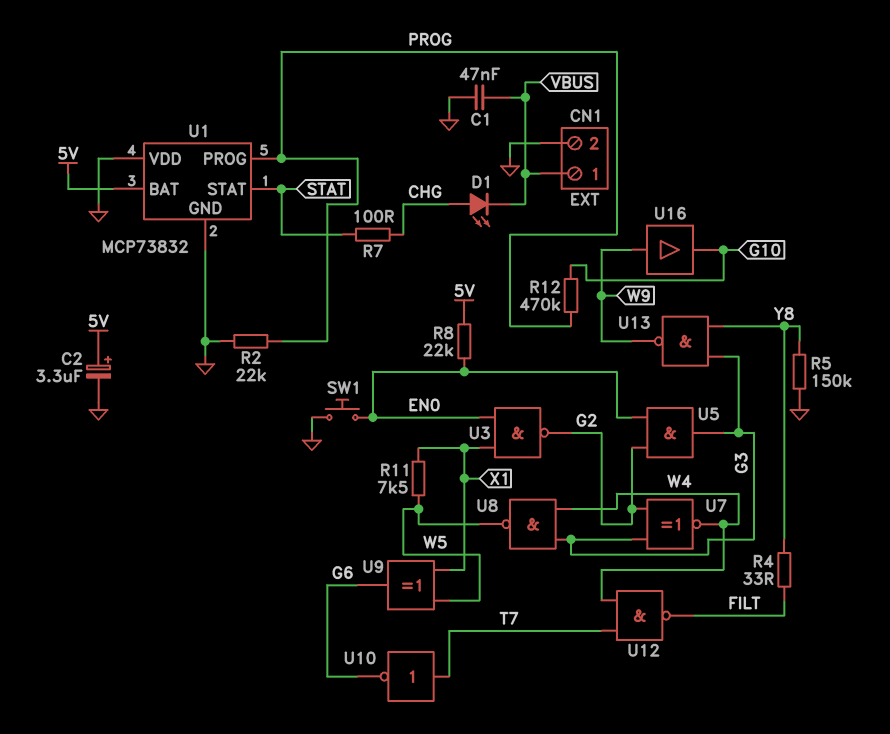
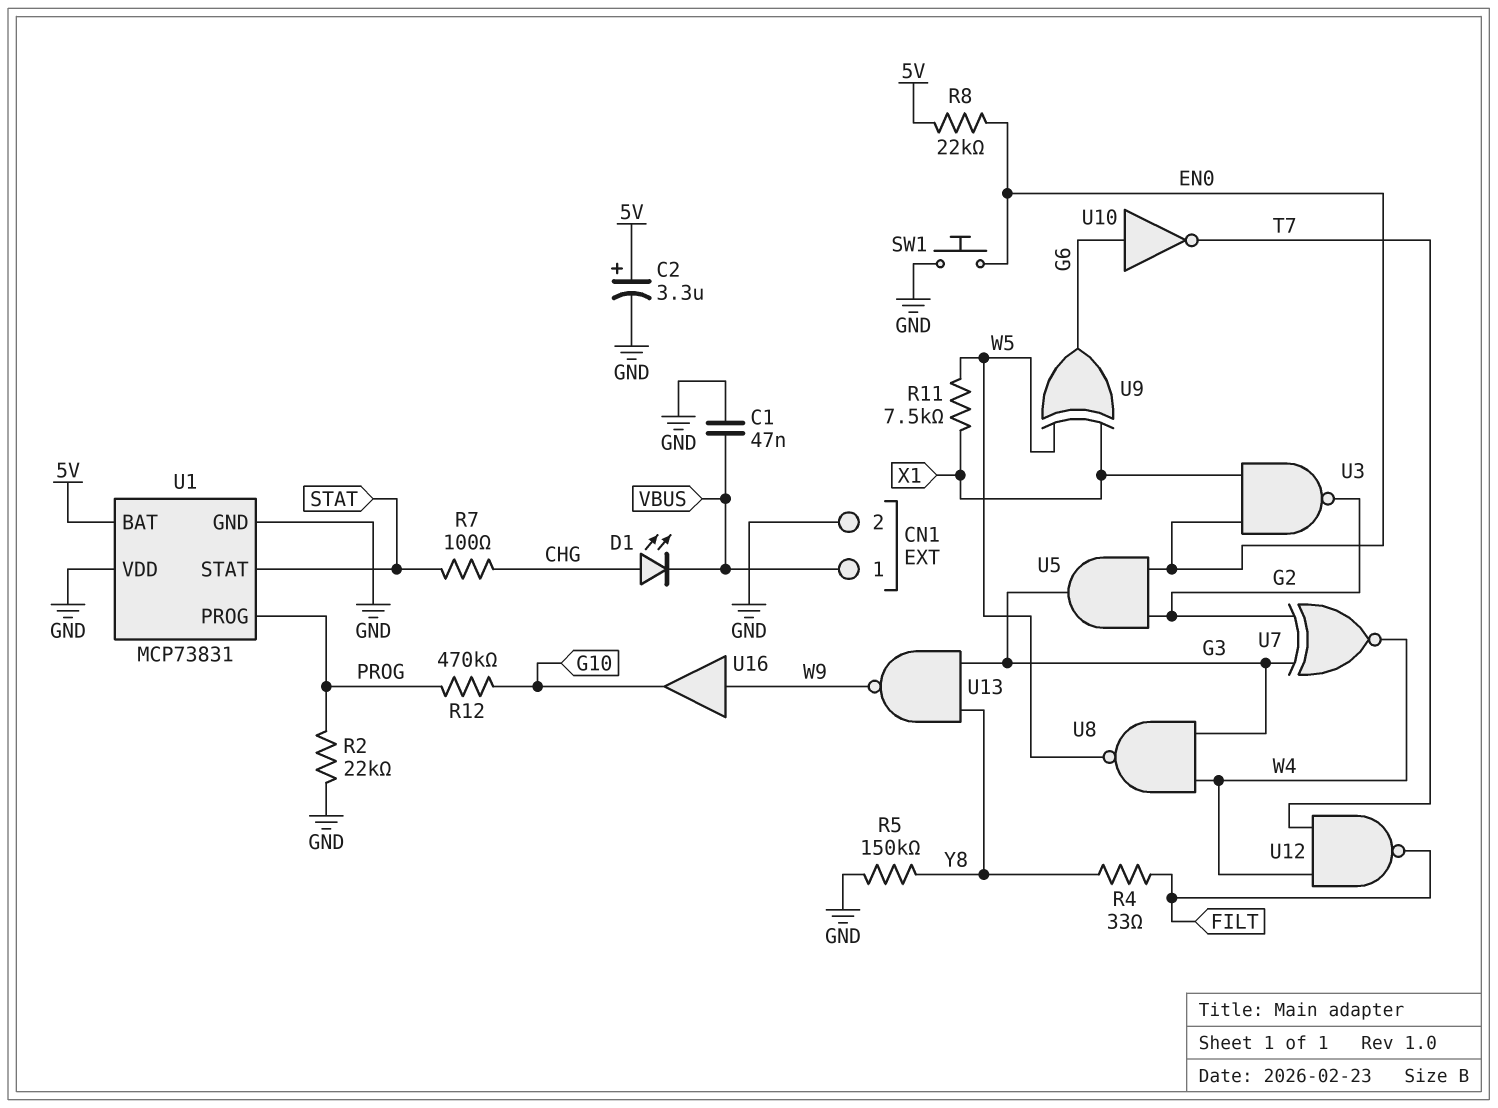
U1: MCP73832 -> MCP73831
U10: NOT (in T7, out G6) -> NOT (in G6, out T7)

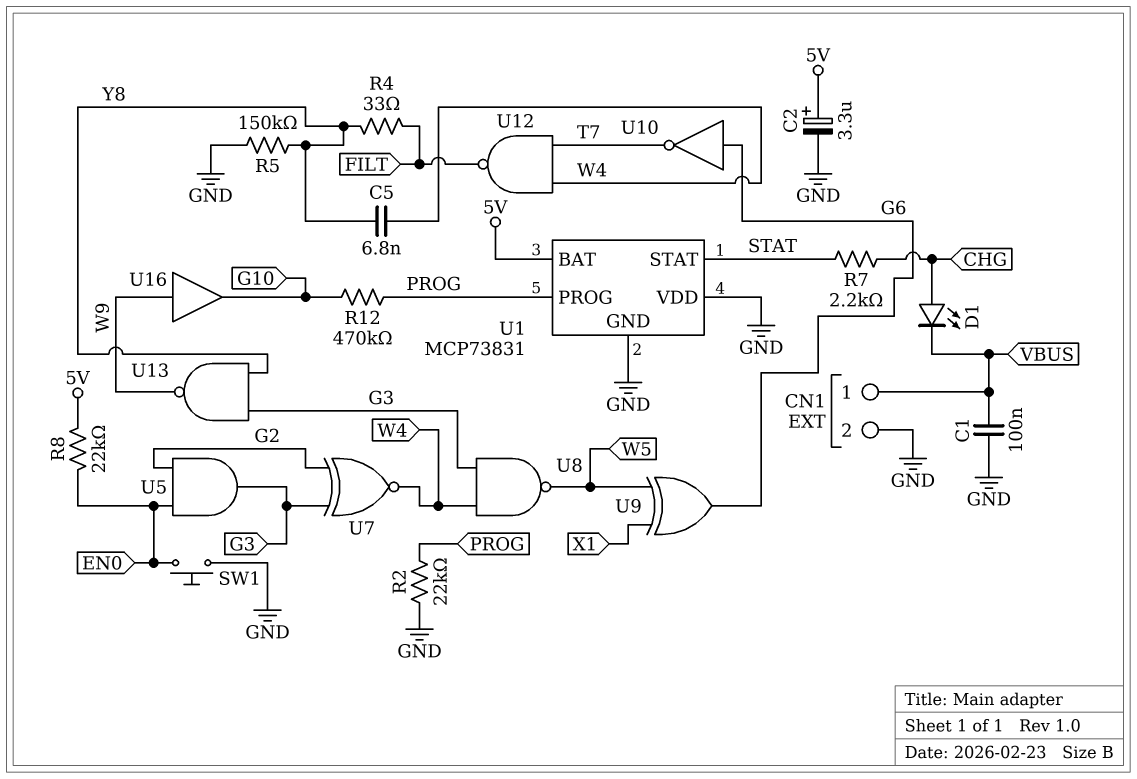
C1: 47nF (GND, VBUS) -> 100nF (GND, VBUS)
C5: none -> 6.8nF (W4, Y8)
R7: 100 (CHG, STAT) -> 2.2k (CHG, STAT)
R11: 7.5k (W5, X1) -> none
U3: NAND (in EN0, in X1, out G2) -> none

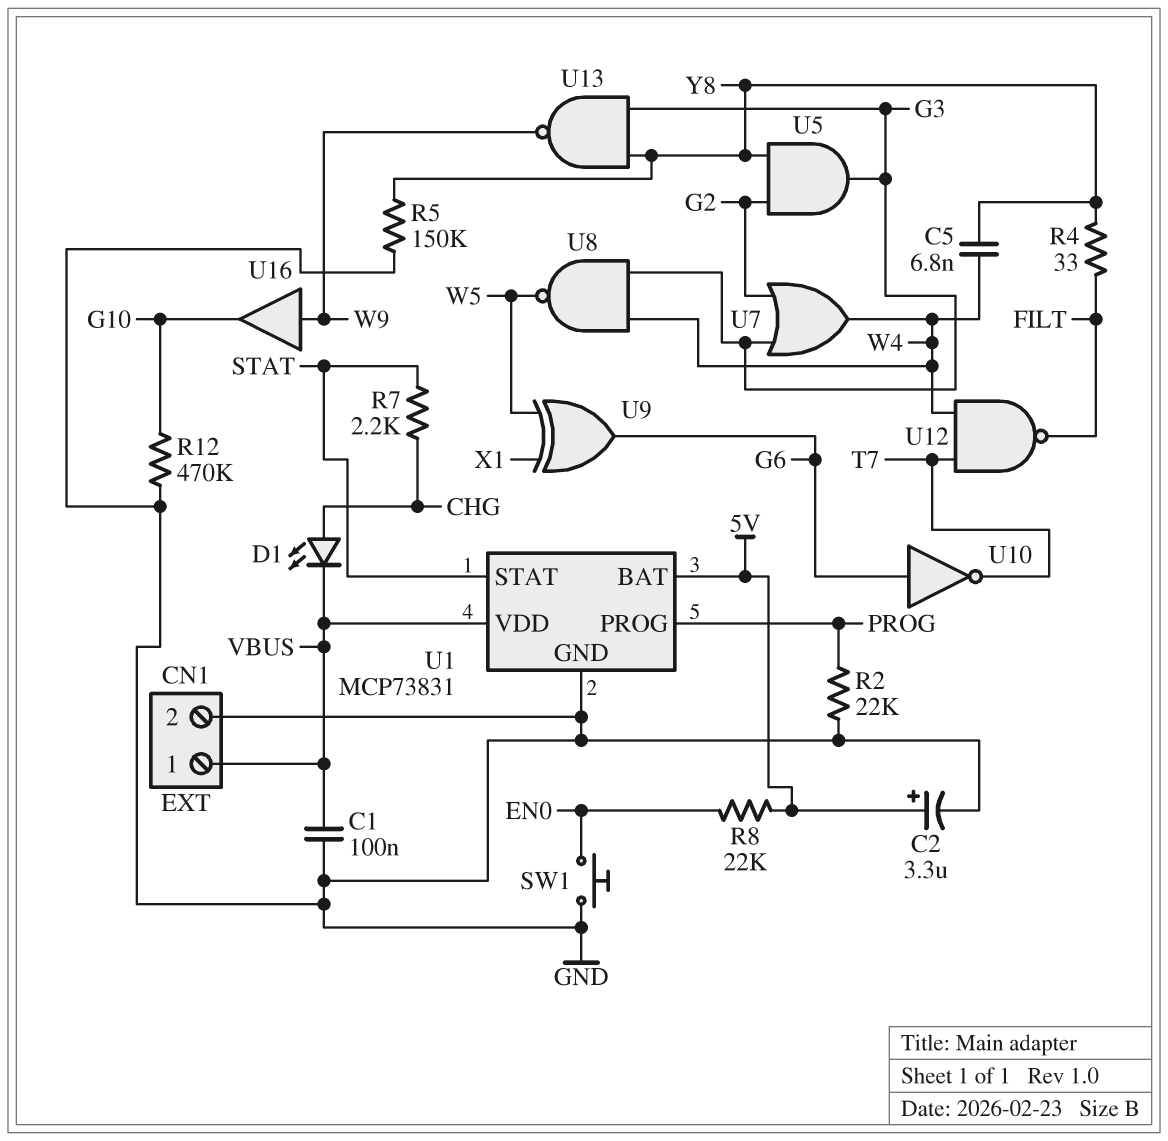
R12: 470k (G10, PROG) -> 470k (G10, GND)
U1 pin VDD: GND -> VBUS
U5: AND (in EN0, in G2, out G3) -> AND (in G2, in Y8, out G3)
U7: XNOR (in G2, in G3, out W4) -> OR (in G2, in G3, out W4)

